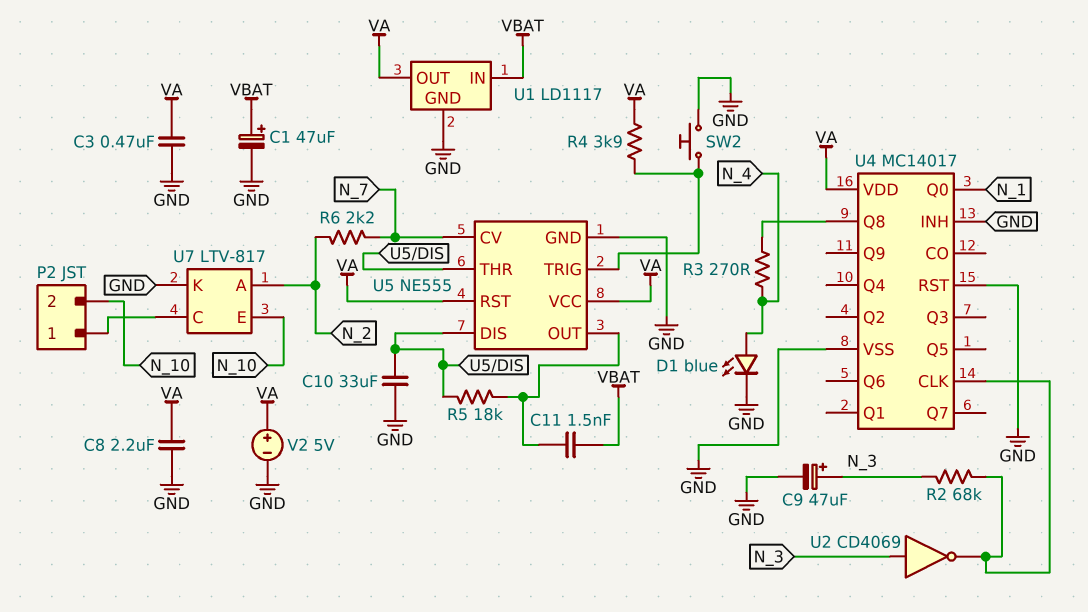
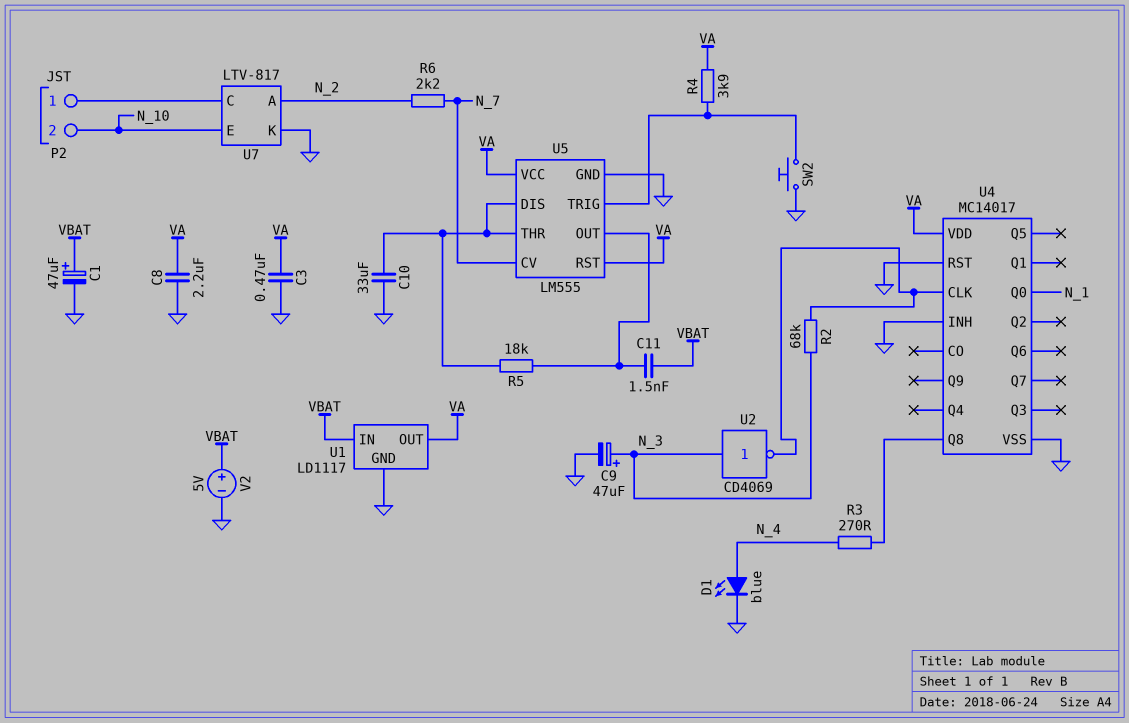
U5: NE555 -> LM555
V2: 5V (plus VA, minus GND) -> 5V (plus VBAT, minus GND)

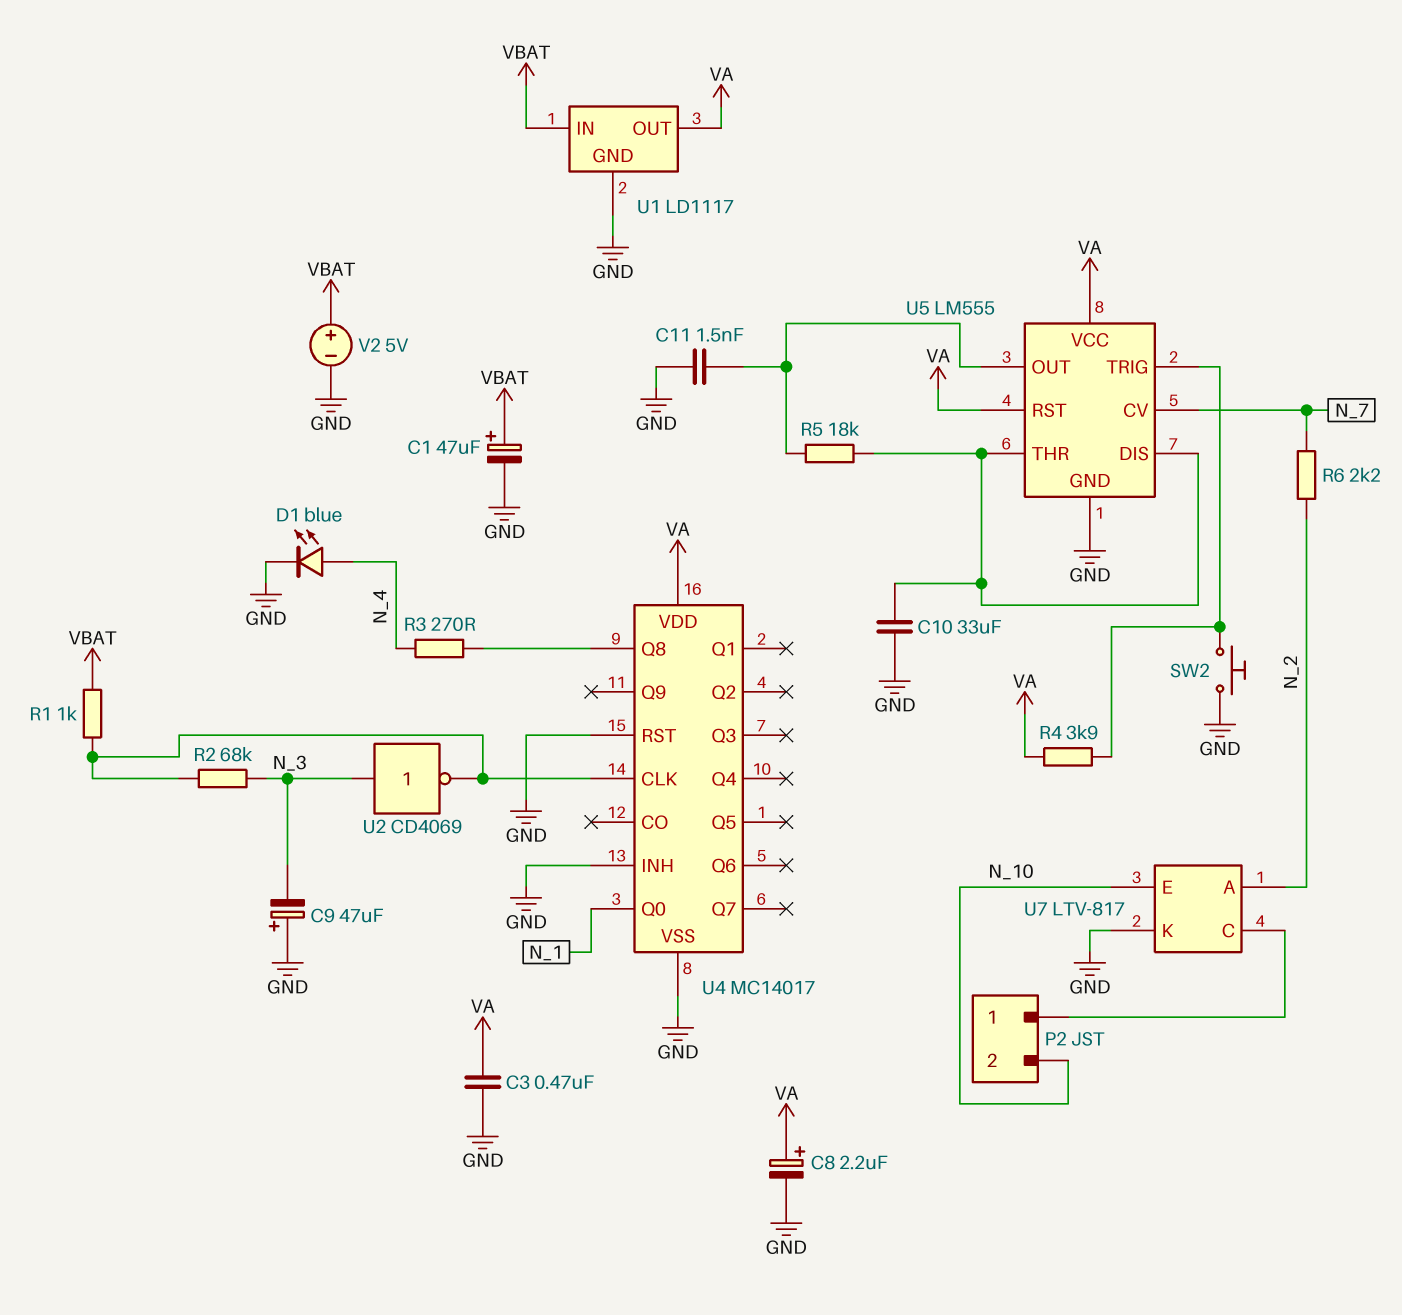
C8: 2.2uF (GND, VA) -> 2.2uF (plus VA, minus GND)
C9: 47uF (plus N_3, minus GND) -> 47uF (plus GND, minus N_3)
C11: 1.5nF (U5/OUT, VBAT) -> 1.5nF (GND, U5/OUT)
R1: none -> 1k (U4/CLK, VBAT)

